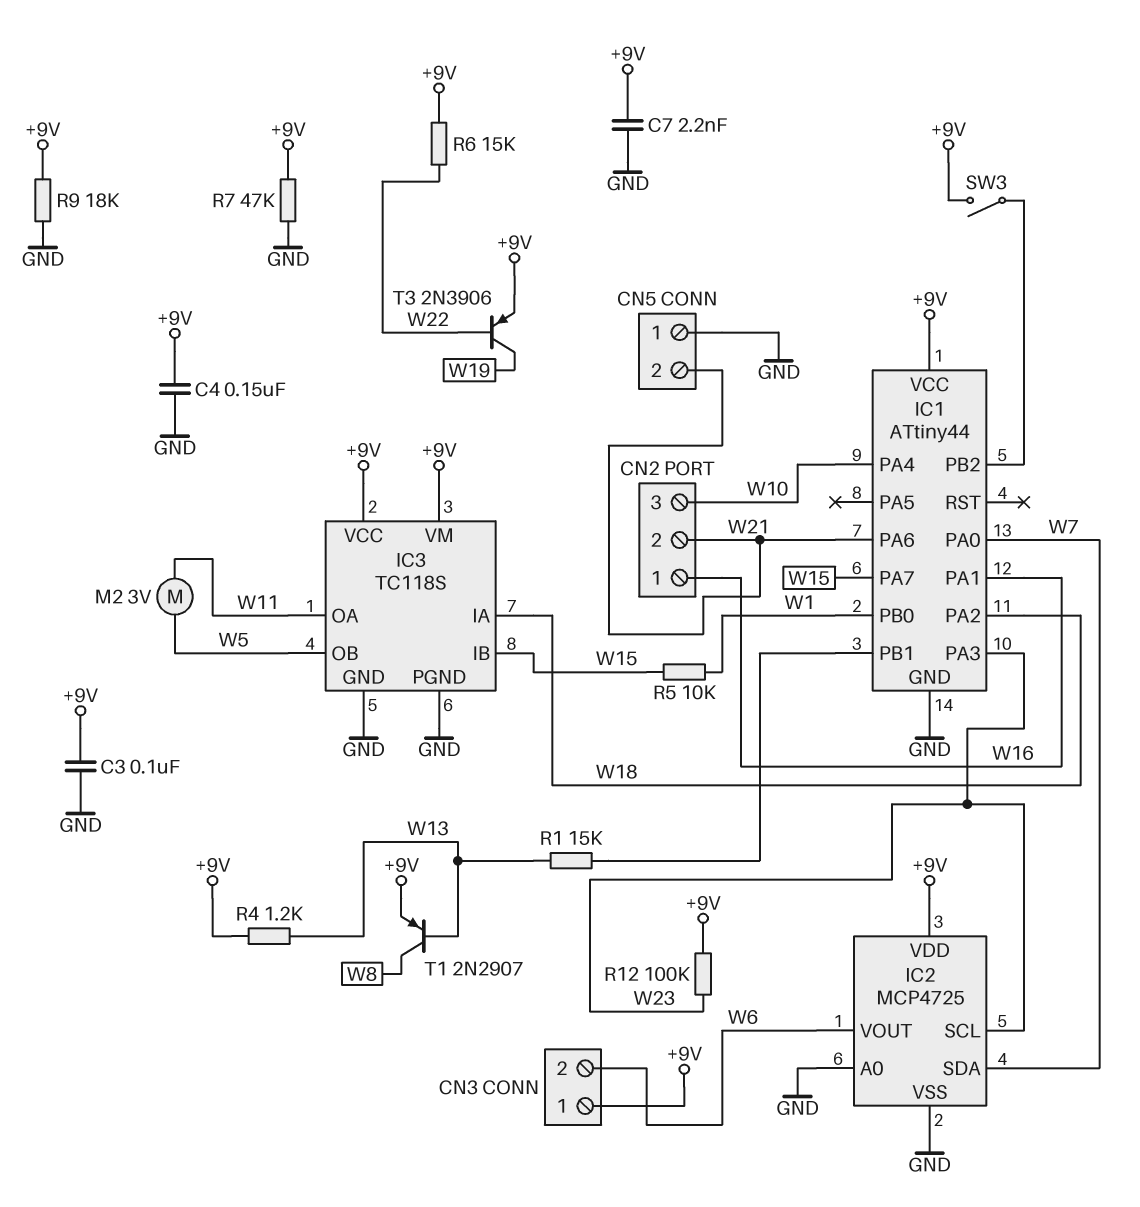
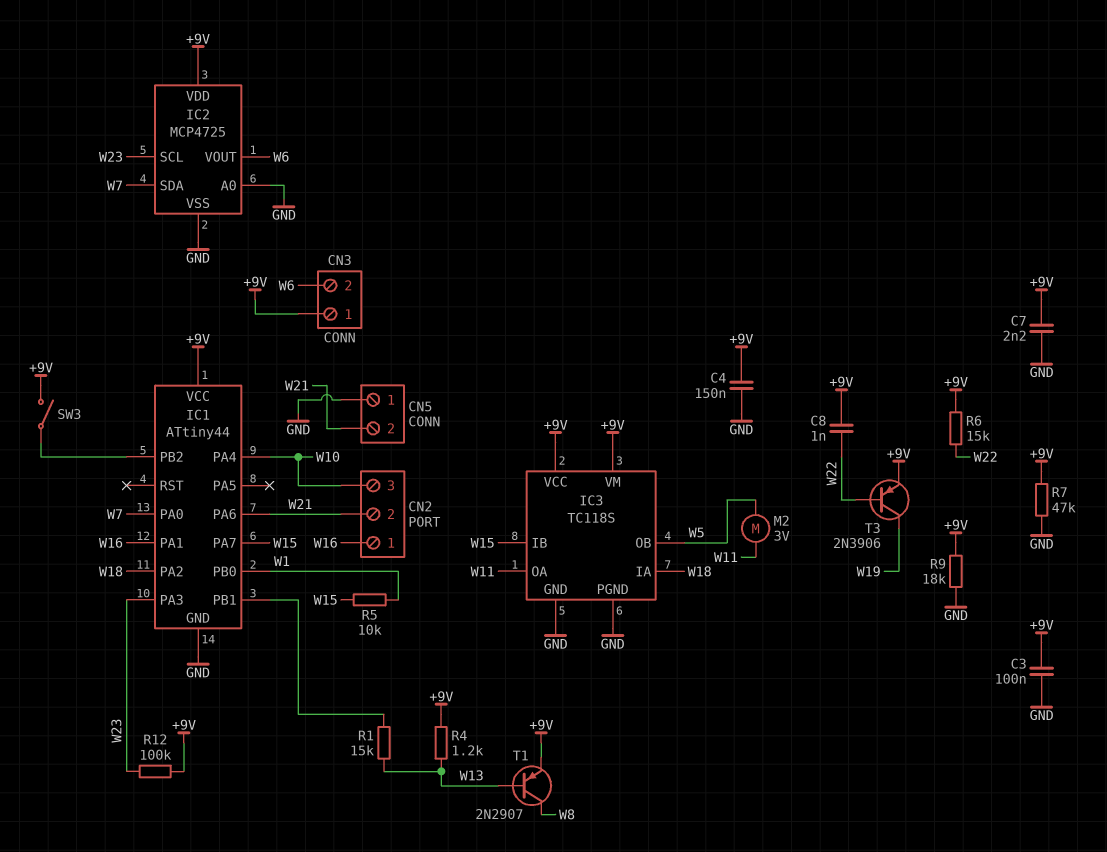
C8: none -> 1nF (+9V, W22)

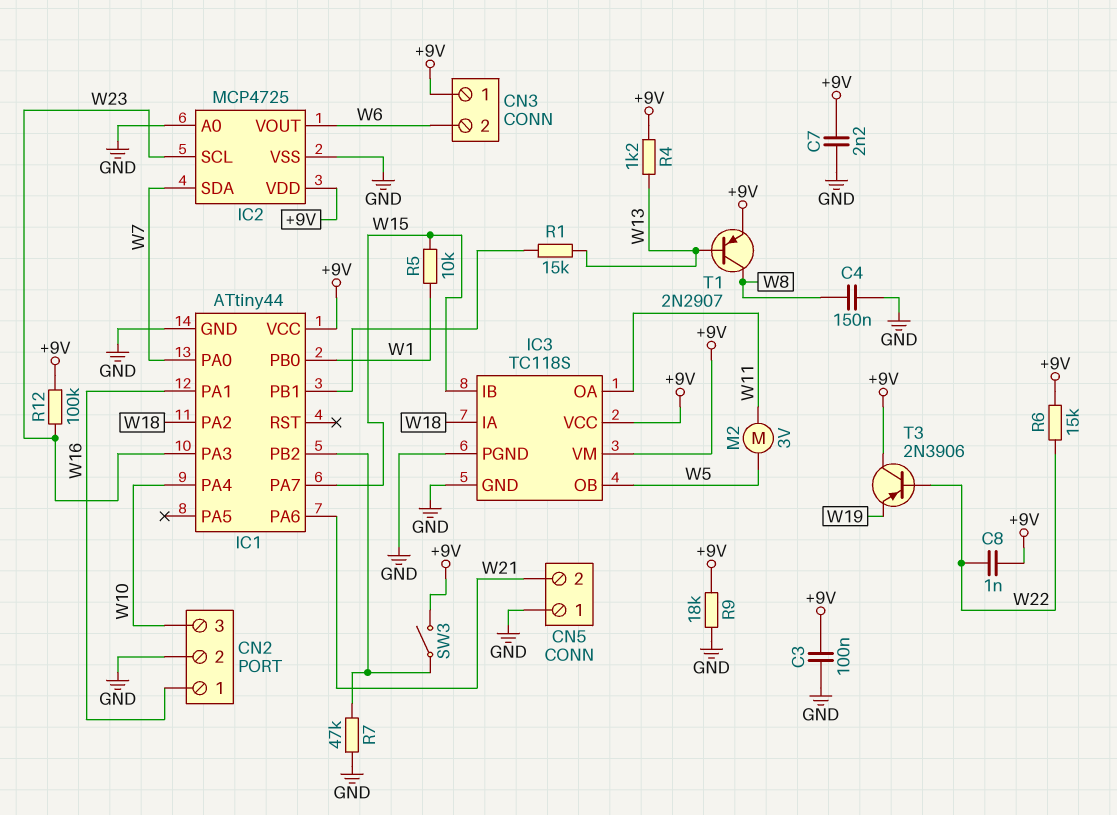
C4: 150nF (+9V, GND) -> 150nF (GND, W8)
CN2 pin 2: W21 -> GND
R7: 47k (+9V, GND) -> 47k (GND, IC1/PB2)
T3: PNP 2N3906 (B W22, C W19, E +9V) -> PNP 2N3906 (B W22, C +9V, E W19)

